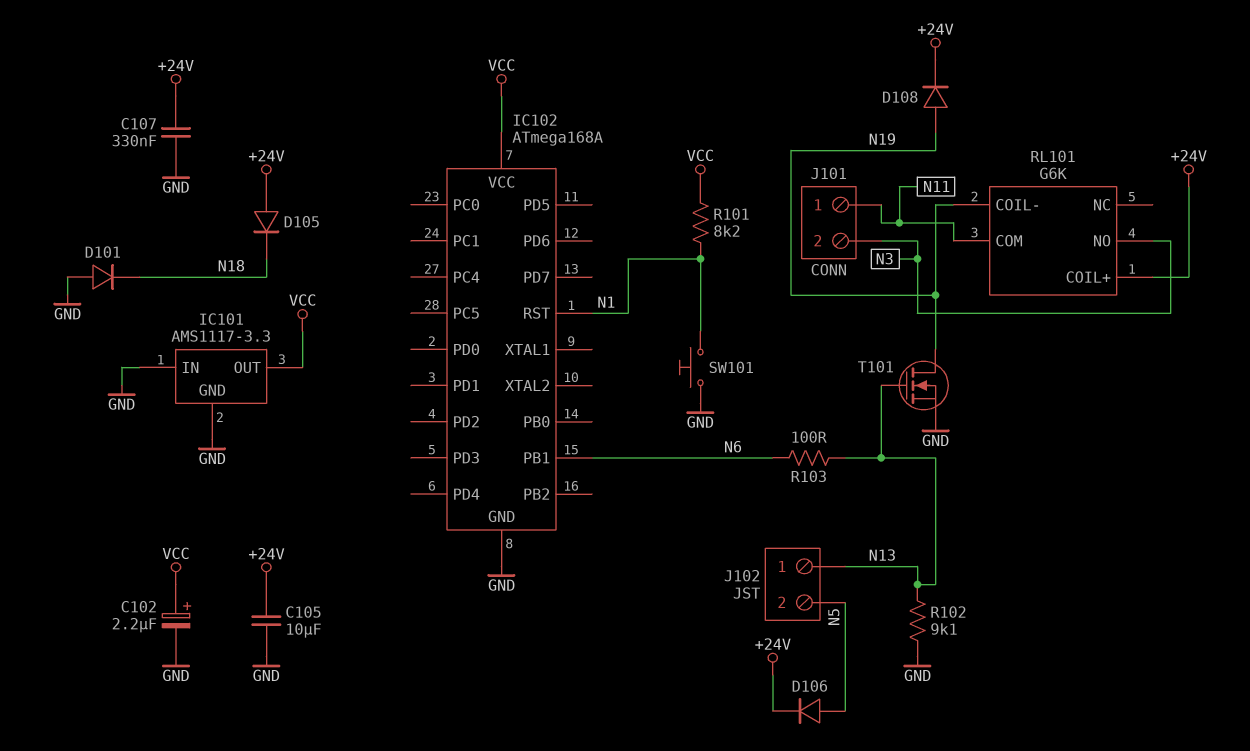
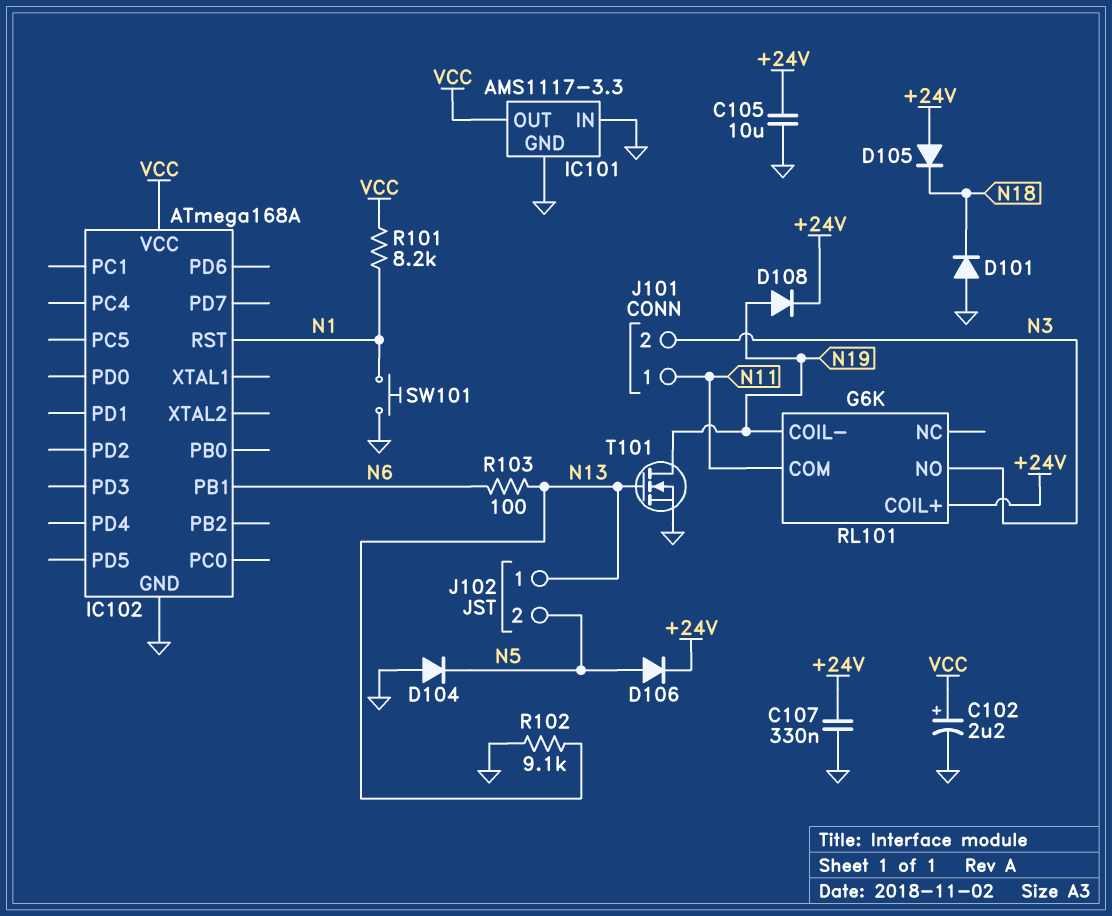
D104: none -> diode (A GND, K N5)

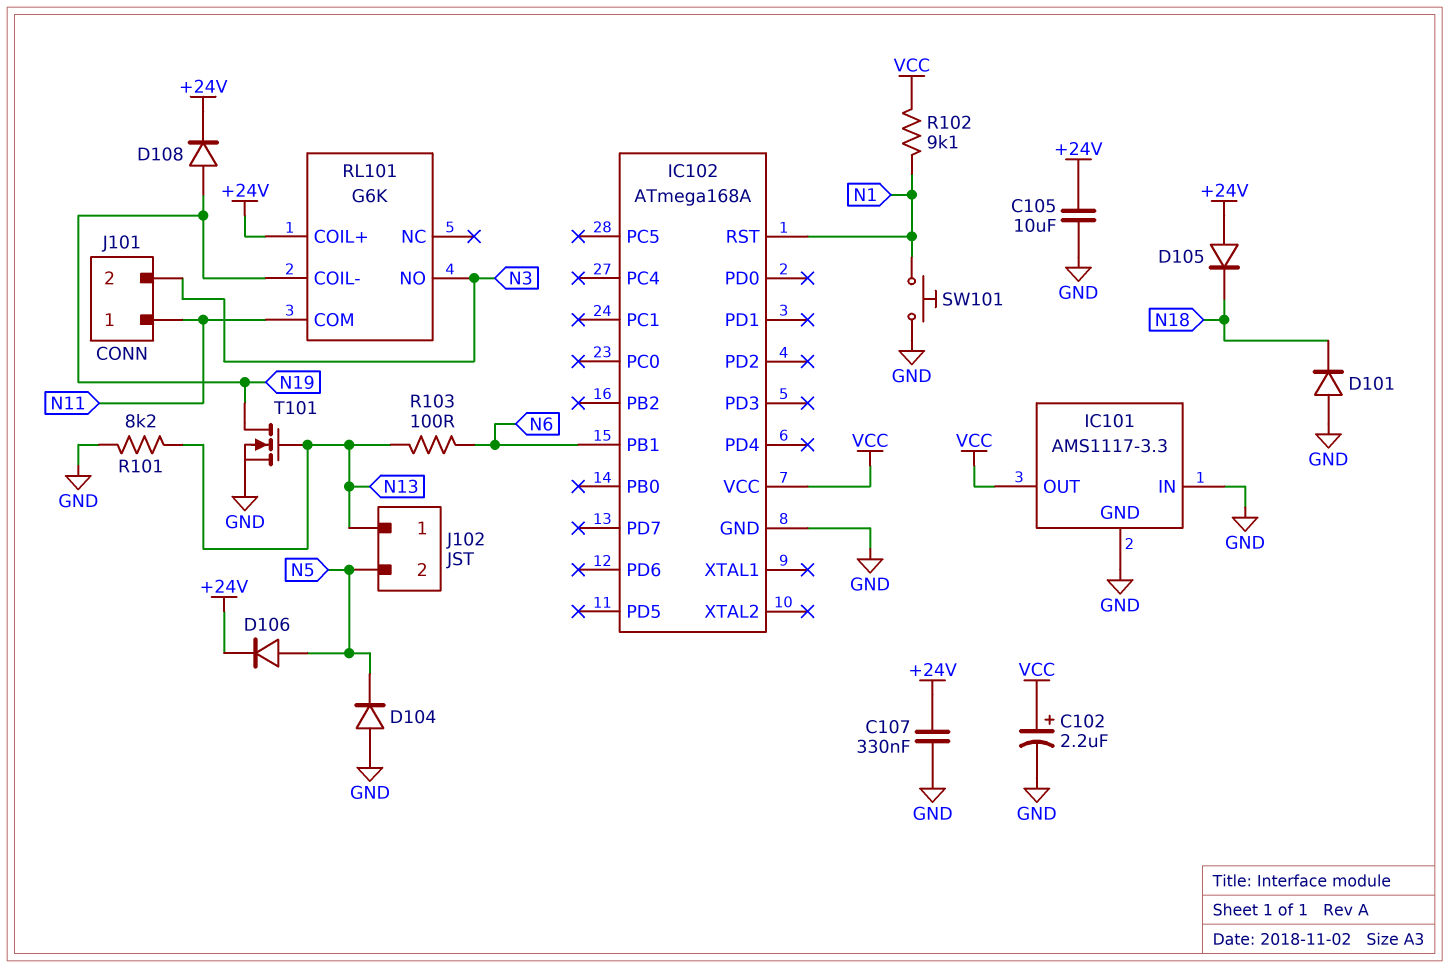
R101: 8.2k (N1, VCC) -> 8.2k (GND, N13)
R102: 9.1k (GND, N13) -> 9.1k (N1, VCC)

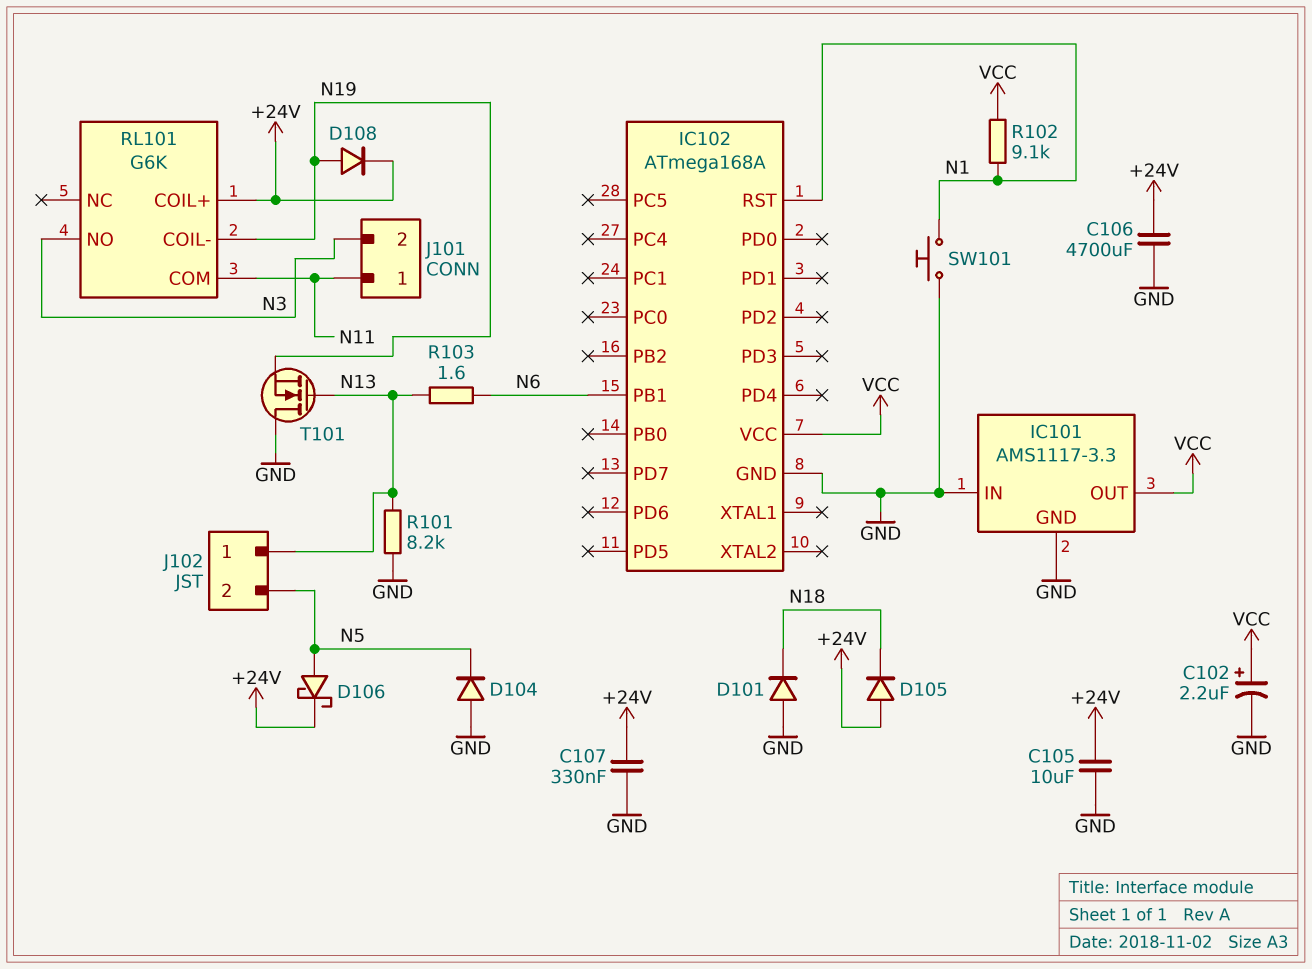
C106: none -> 4700uF (+24V, GND)
D106: diode (A N5, K +24V) -> schottky (A N5, K +24V)
R103: 100 (N6, N13) -> 1.6 (N6, N13)
T101: NMOS (G N13, D N19, S GND) -> NMOS (G N13, D GND, S N19)

